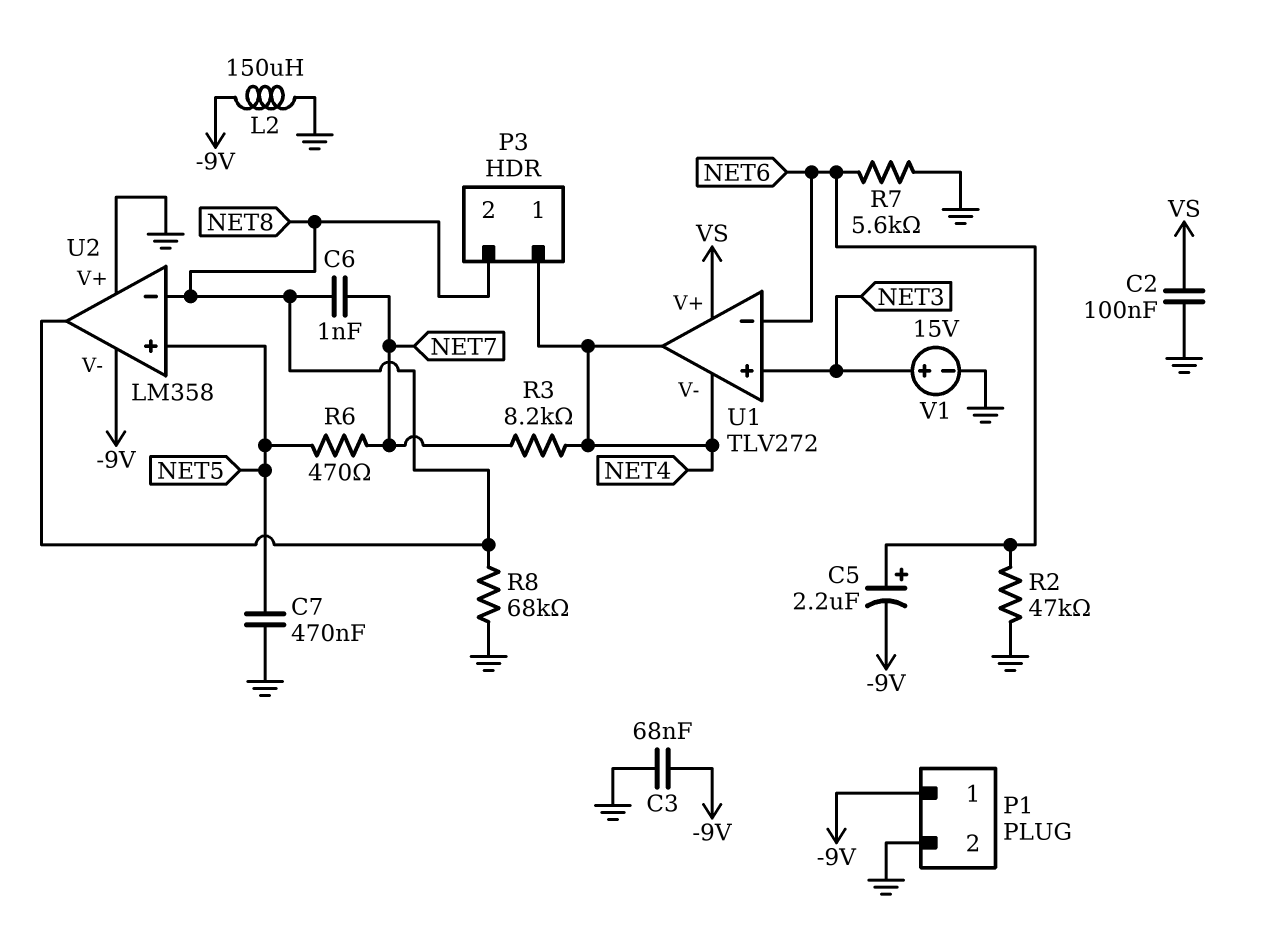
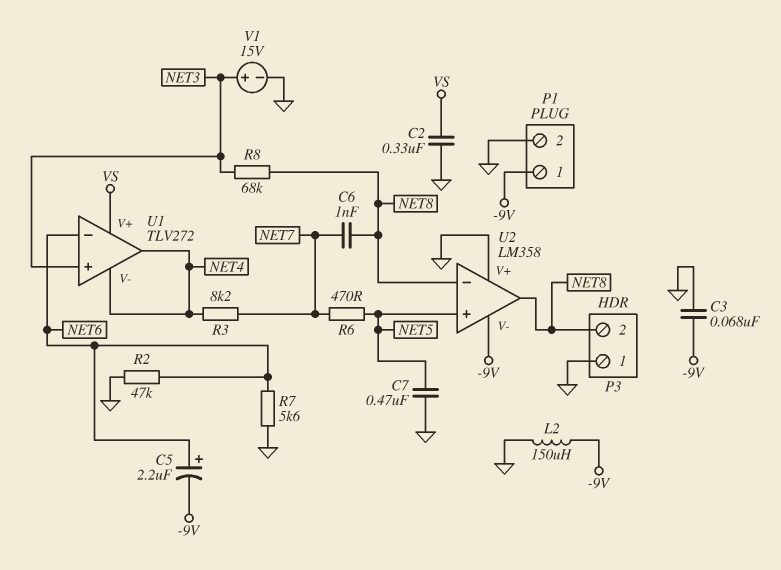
C2: 100nF (GND, VS) -> 330nF (GND, VS)
P3 pin 1: NET4 -> GND
R8: 68k (GND, NET8) -> 68k (NET3, NET8)

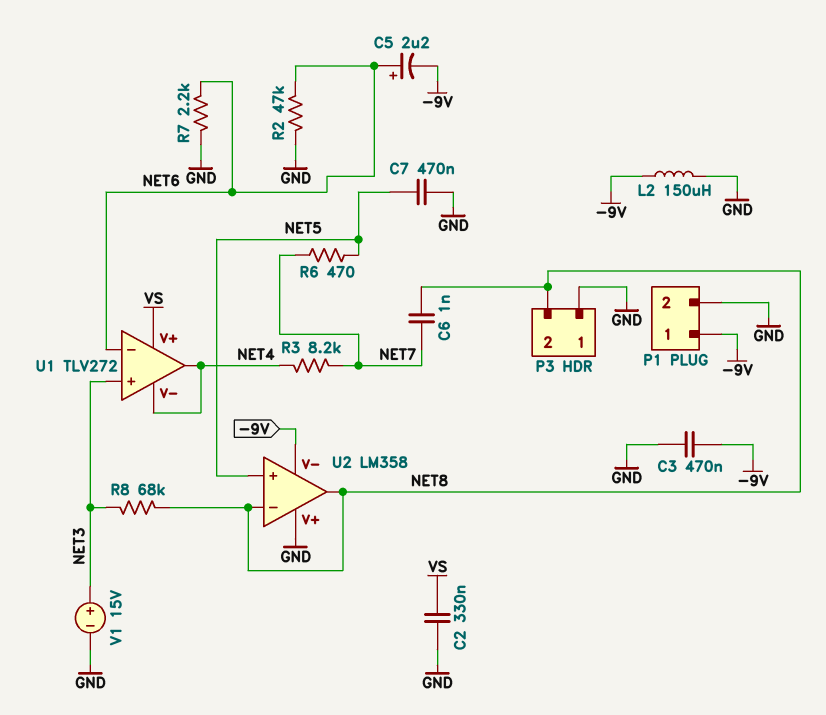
C3: 68nF (-9V, GND) -> 470nF (-9V, GND)
R7: 5.6k (GND, NET6) -> 2.2k (GND, NET6)

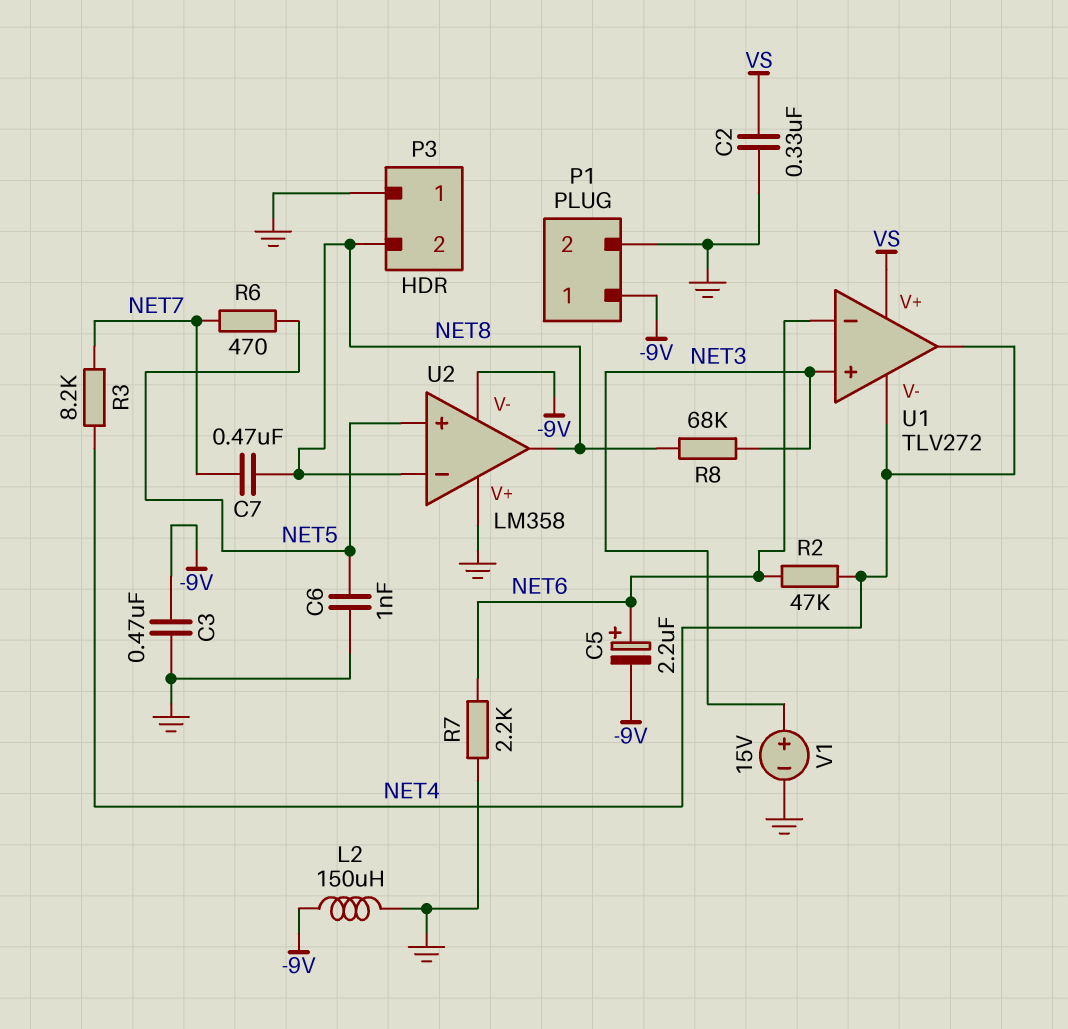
C6: 1nF (NET7, NET8) -> 1nF (GND, NET5)
C7: 470nF (GND, NET5) -> 470nF (NET7, NET8)
R2: 47k (GND, NET6) -> 47k (NET4, NET6)

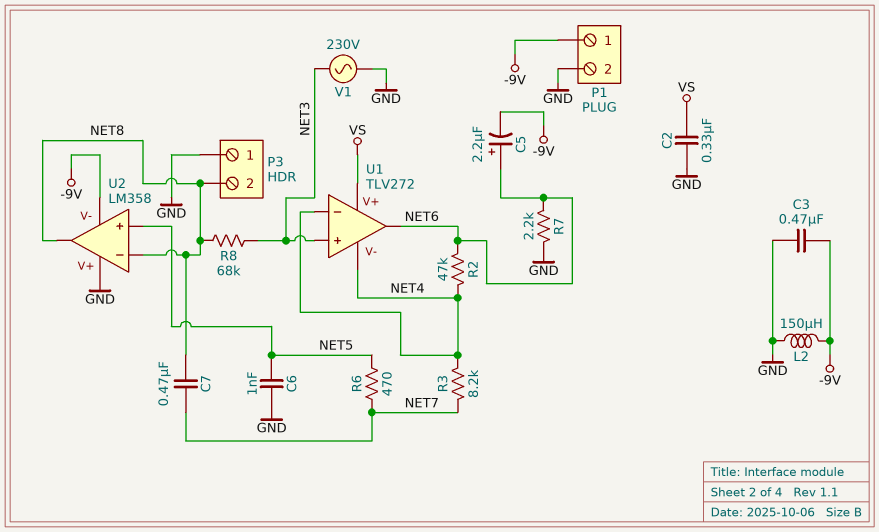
U1 pin in-: NET6 -> NET4
U1 pin out: NET4 -> NET6
V1: 15V (plus NET3, minus GND) -> AC 230V (GND, NET3)

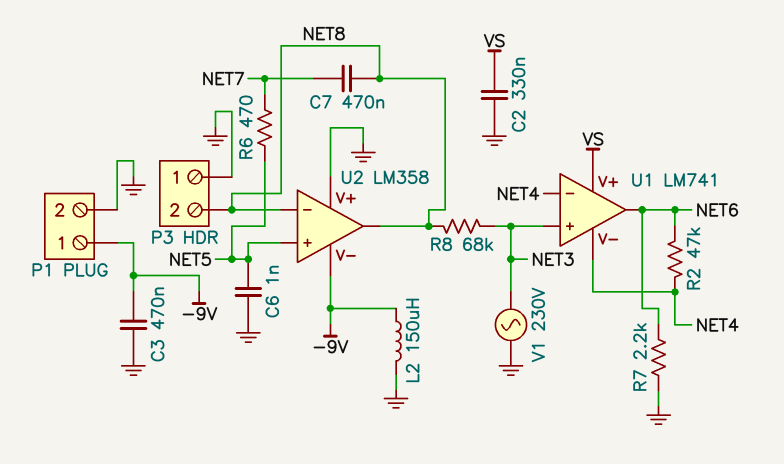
C5: 2.2uF (plus NET6, minus -9V) -> none
R3: 8.2k (NET4, NET7) -> none
U1: TLV272 -> LM741

